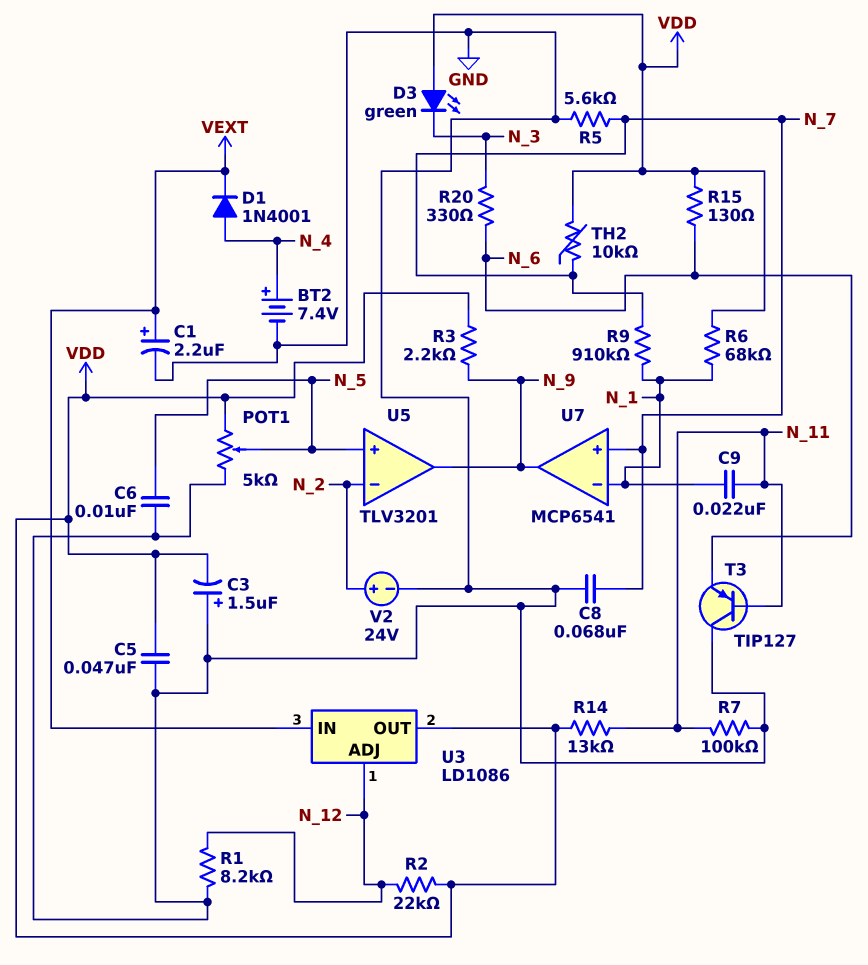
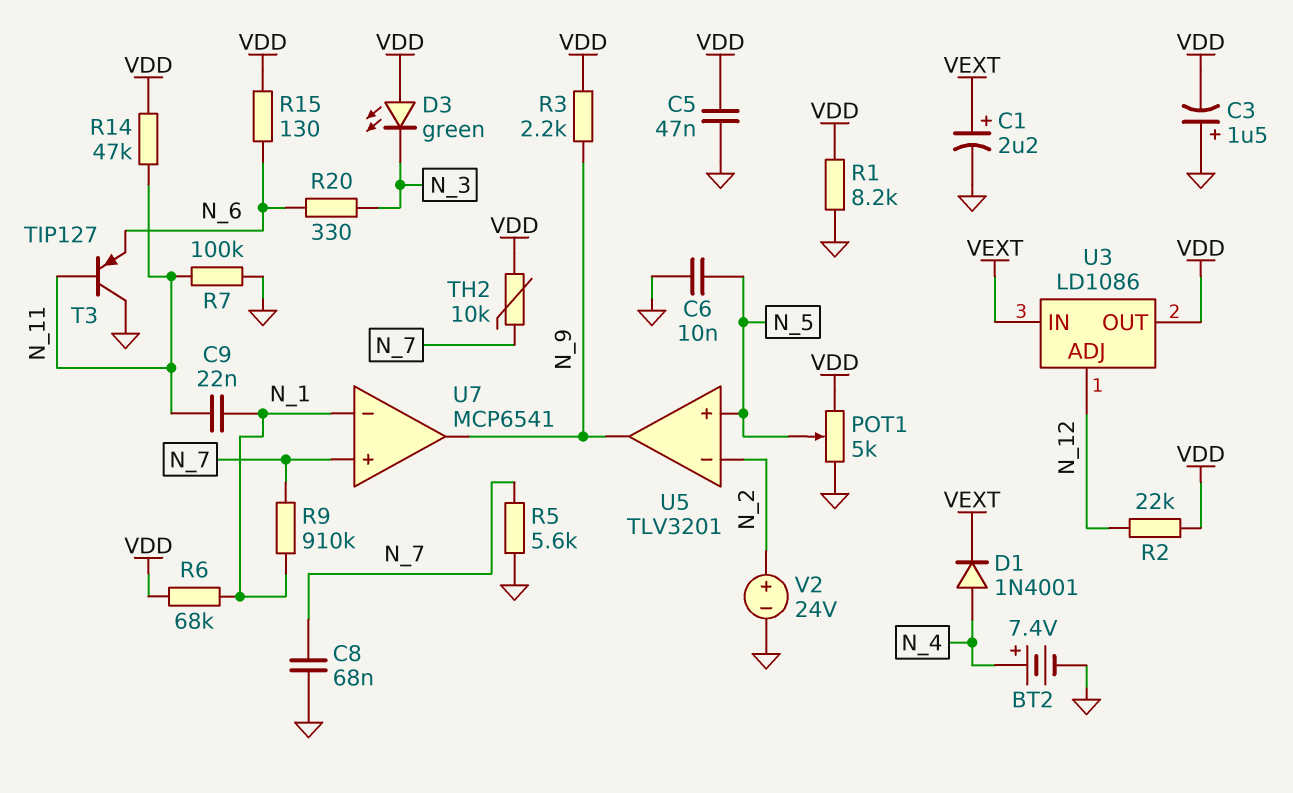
R1: 8.2k (GND, N_12) -> 8.2k (GND, VDD)
R14: 13k (N_11, VDD) -> 47k (N_11, VDD)

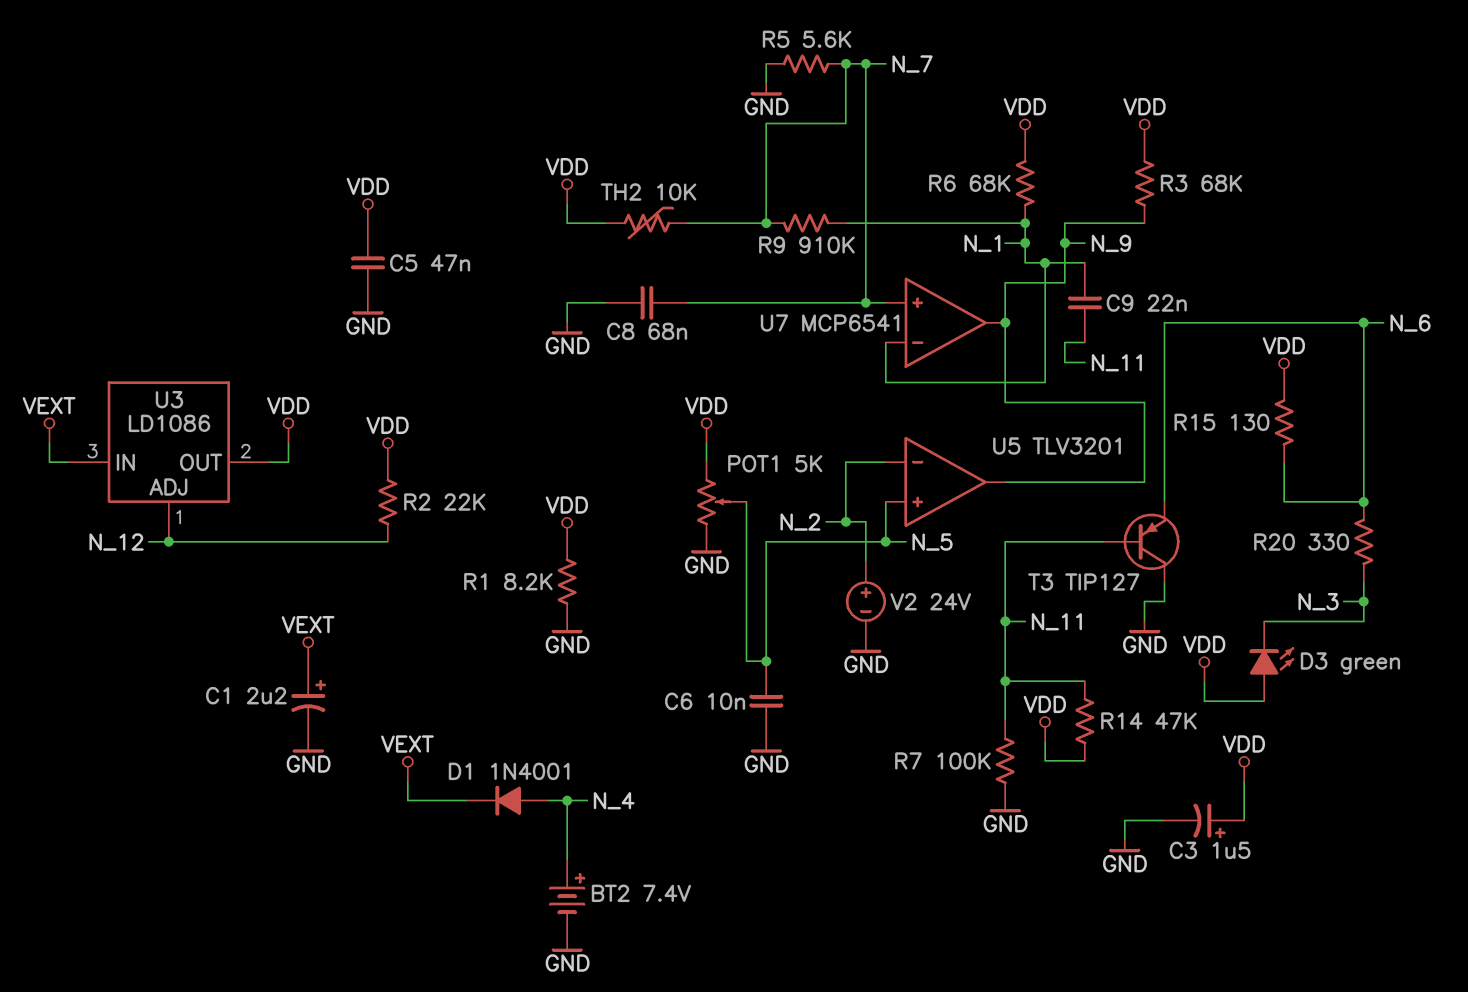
C3: 1.5uF (plus GND, minus VDD) -> 1.5uF (plus VDD, minus GND)
R3: 2.2k (N_9, VDD) -> 68k (N_9, VDD)

